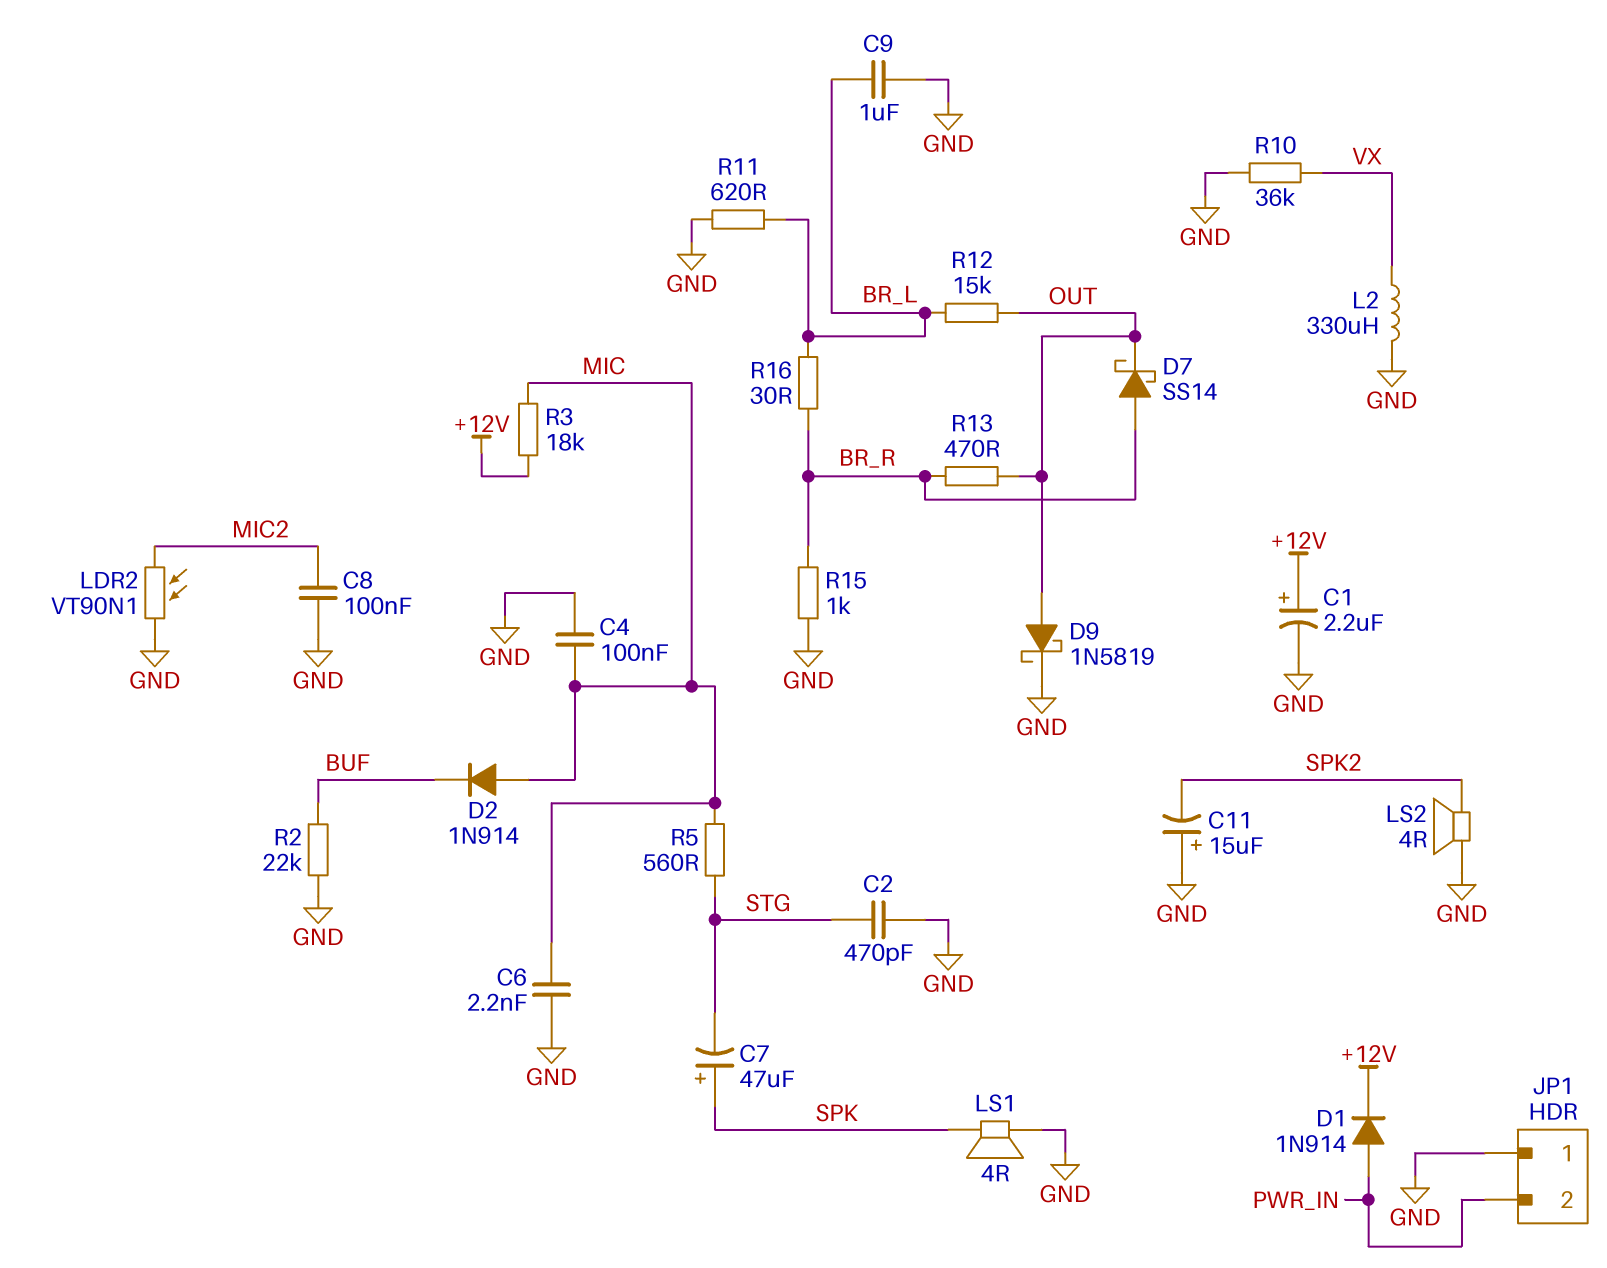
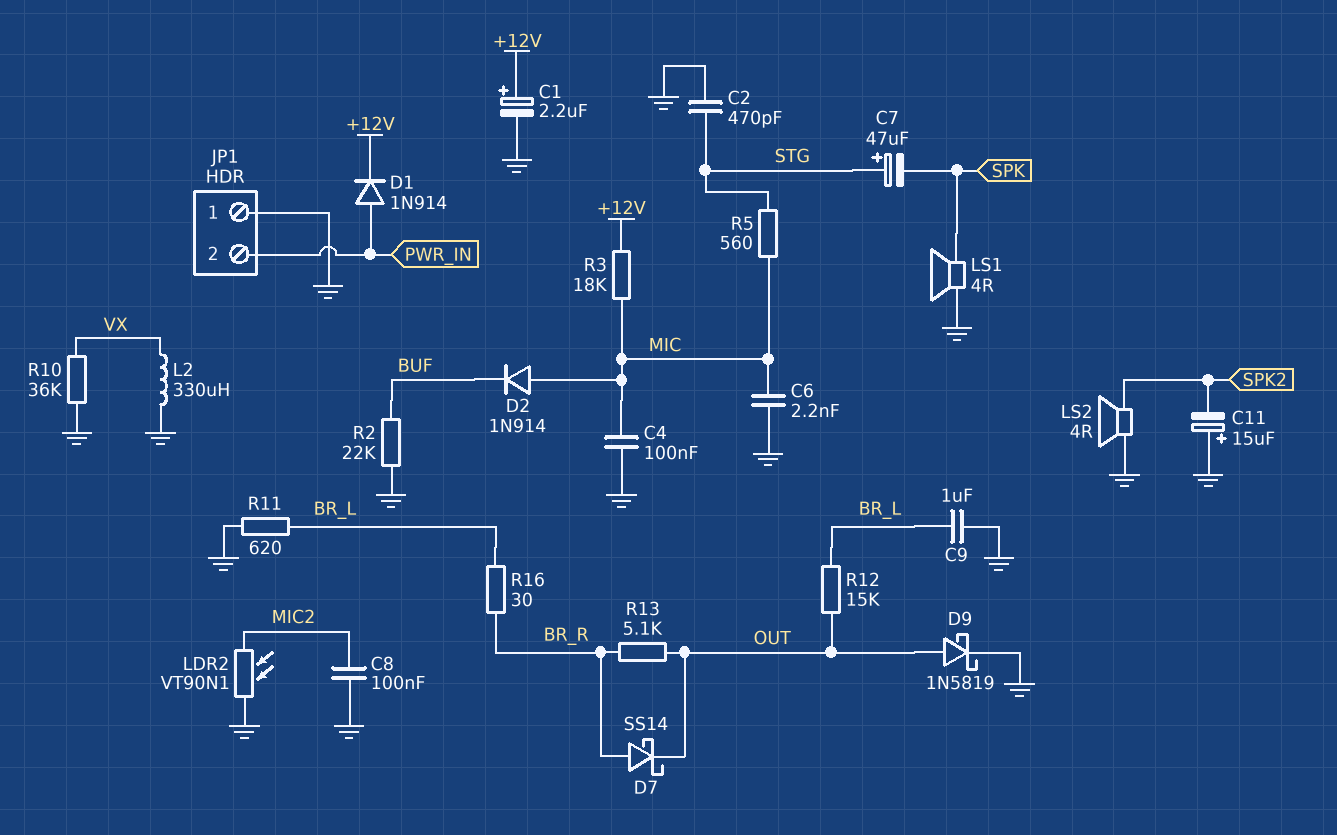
C7: 47uF (plus SPK, minus STG) -> 47uF (plus STG, minus SPK)
R13: 470 (BR_R, OUT) -> 5.1k (BR_R, OUT)
R15: 1k (BR_R, GND) -> none

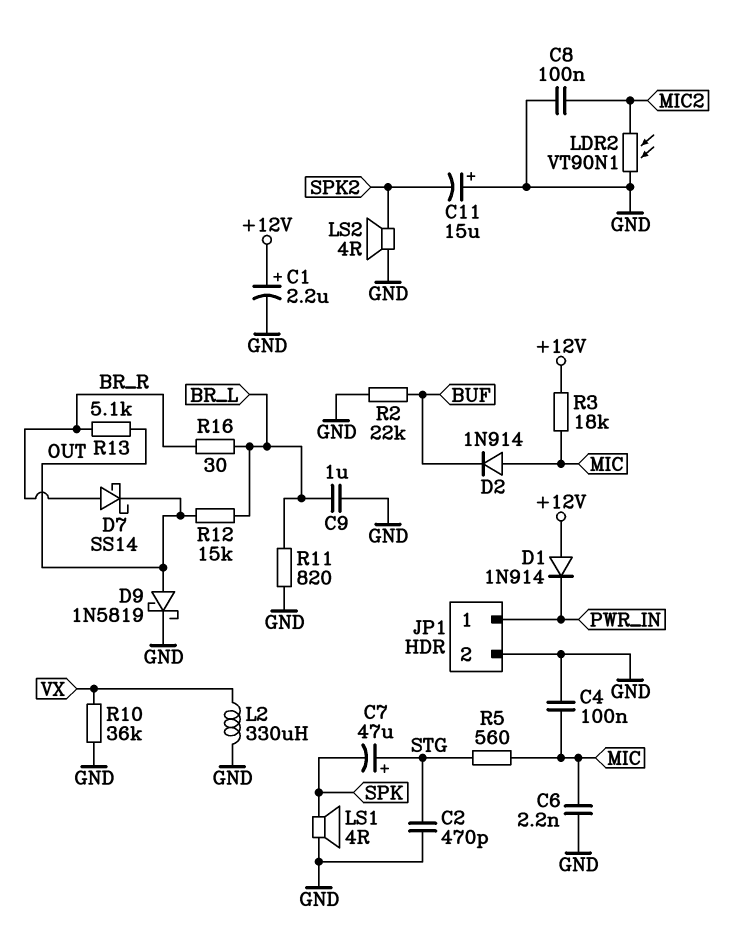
D1: diode 1N914 (A PWR_IN, K +12V) -> diode 1N914 (A +12V, K PWR_IN)
JP1 pin 1: GND -> PWR_IN
JP1 pin 2: PWR_IN -> GND
R11: 620 (BR_L, GND) -> 820 (BR_L, GND)

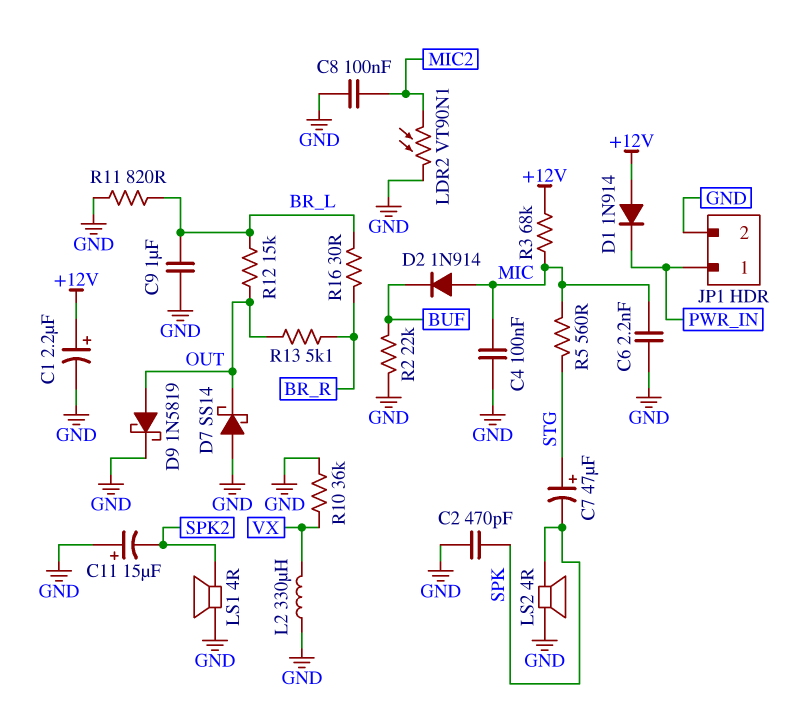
C2: 470pF (GND, STG) -> 470pF (GND, SPK)
D7: schottky SS14 (A BR_R, K OUT) -> schottky SS14 (A GND, K OUT)
LS1: speaker 4R (GND, SPK) -> speaker 4R (GND, SPK2)
LS2: speaker 4R (GND, SPK2) -> speaker 4R (GND, SPK)
R3: 18k (+12V, MIC) -> 68k (+12V, MIC)

